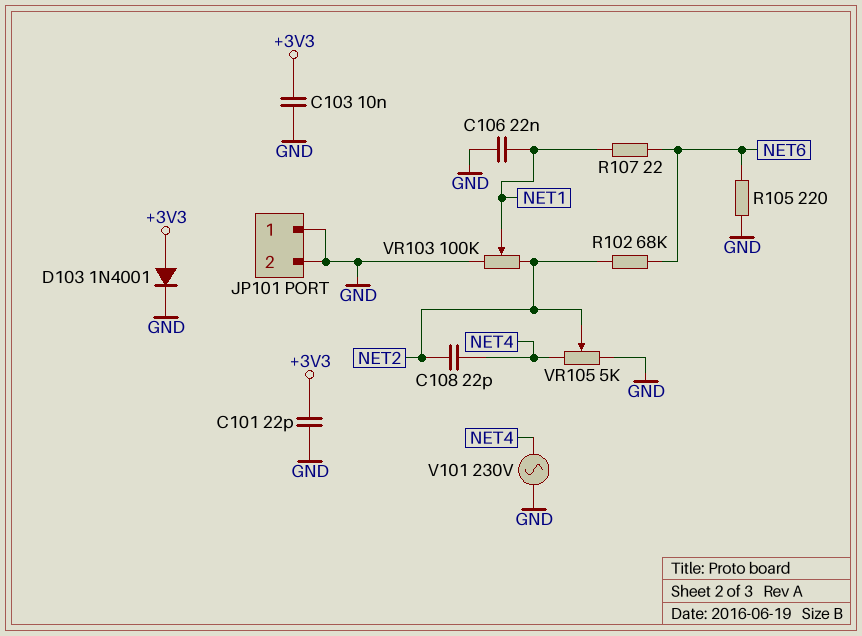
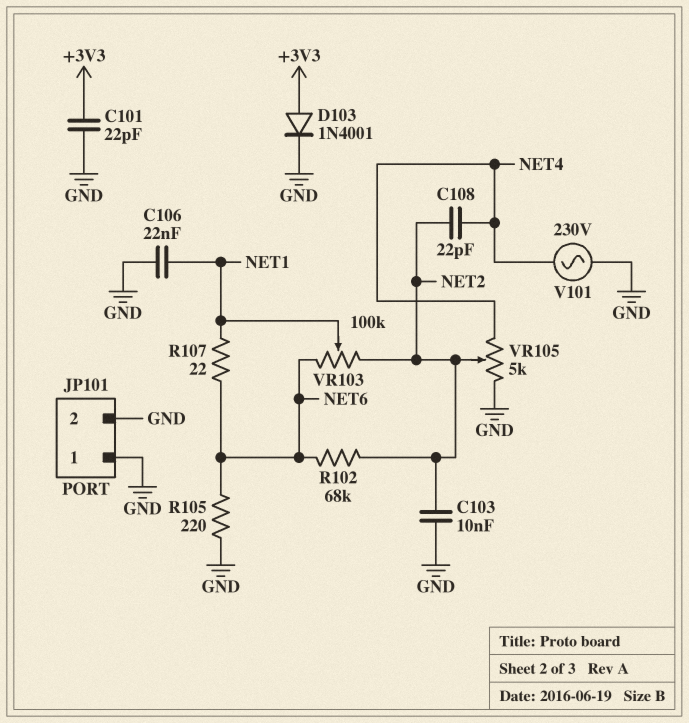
C103: 10nF (+3V3, GND) -> 10nF (GND, NET2)
VR103: 100k (GND, NET2, wiper NET1) -> 100k (NET2, NET6, wiper NET1)

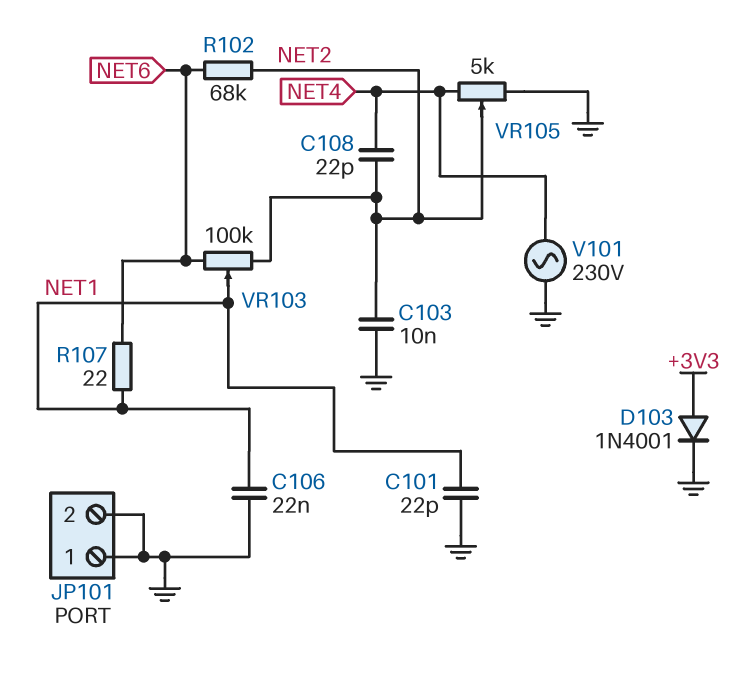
C101: 22pF (+3V3, GND) -> 22pF (GND, NET1)
R105: 220 (GND, NET6) -> none

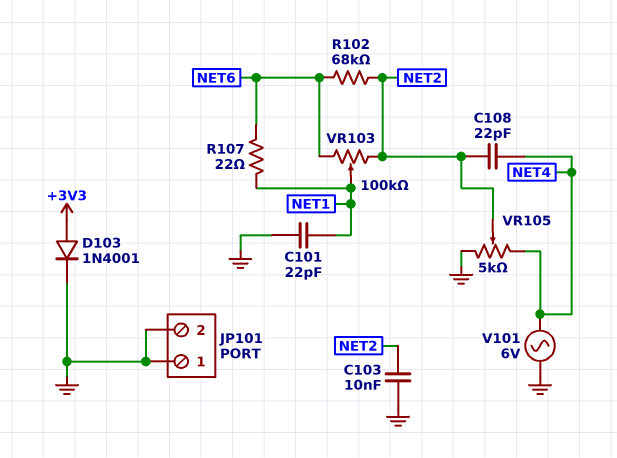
C106: 22nF (GND, NET1) -> none
V101: AC 230V (GND, NET4) -> AC 6V (GND, NET4)

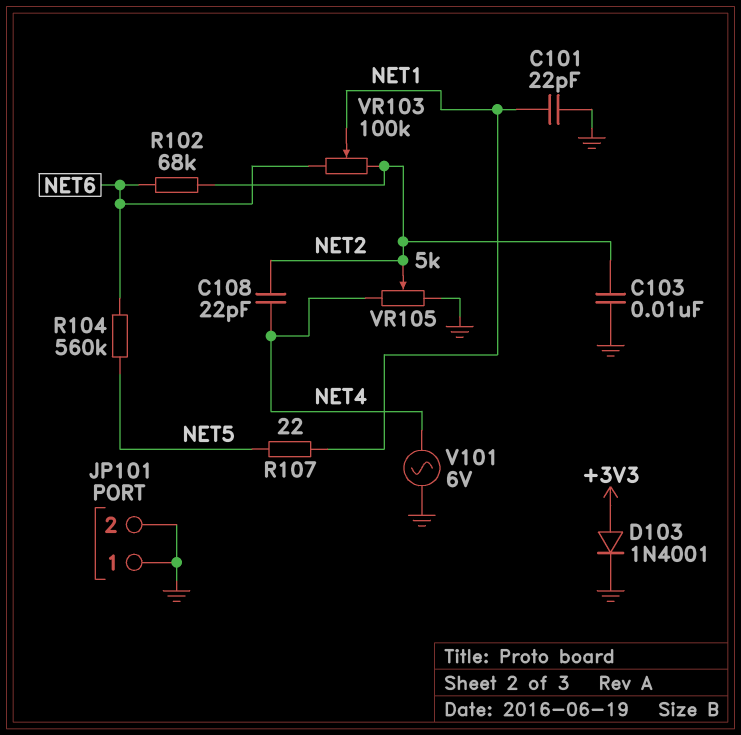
R104: none -> 560k (NET5, NET6)
R107: 22 (NET1, NET6) -> 22 (NET1, NET5)

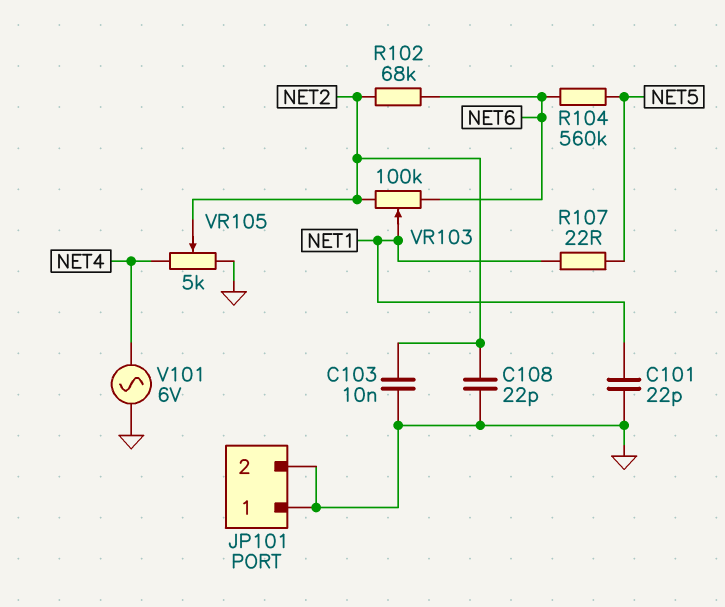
C108: 22pF (NET2, NET4) -> 22pF (GND, NET2)
D103: diode 1N4001 (A +3V3, K GND) -> none

